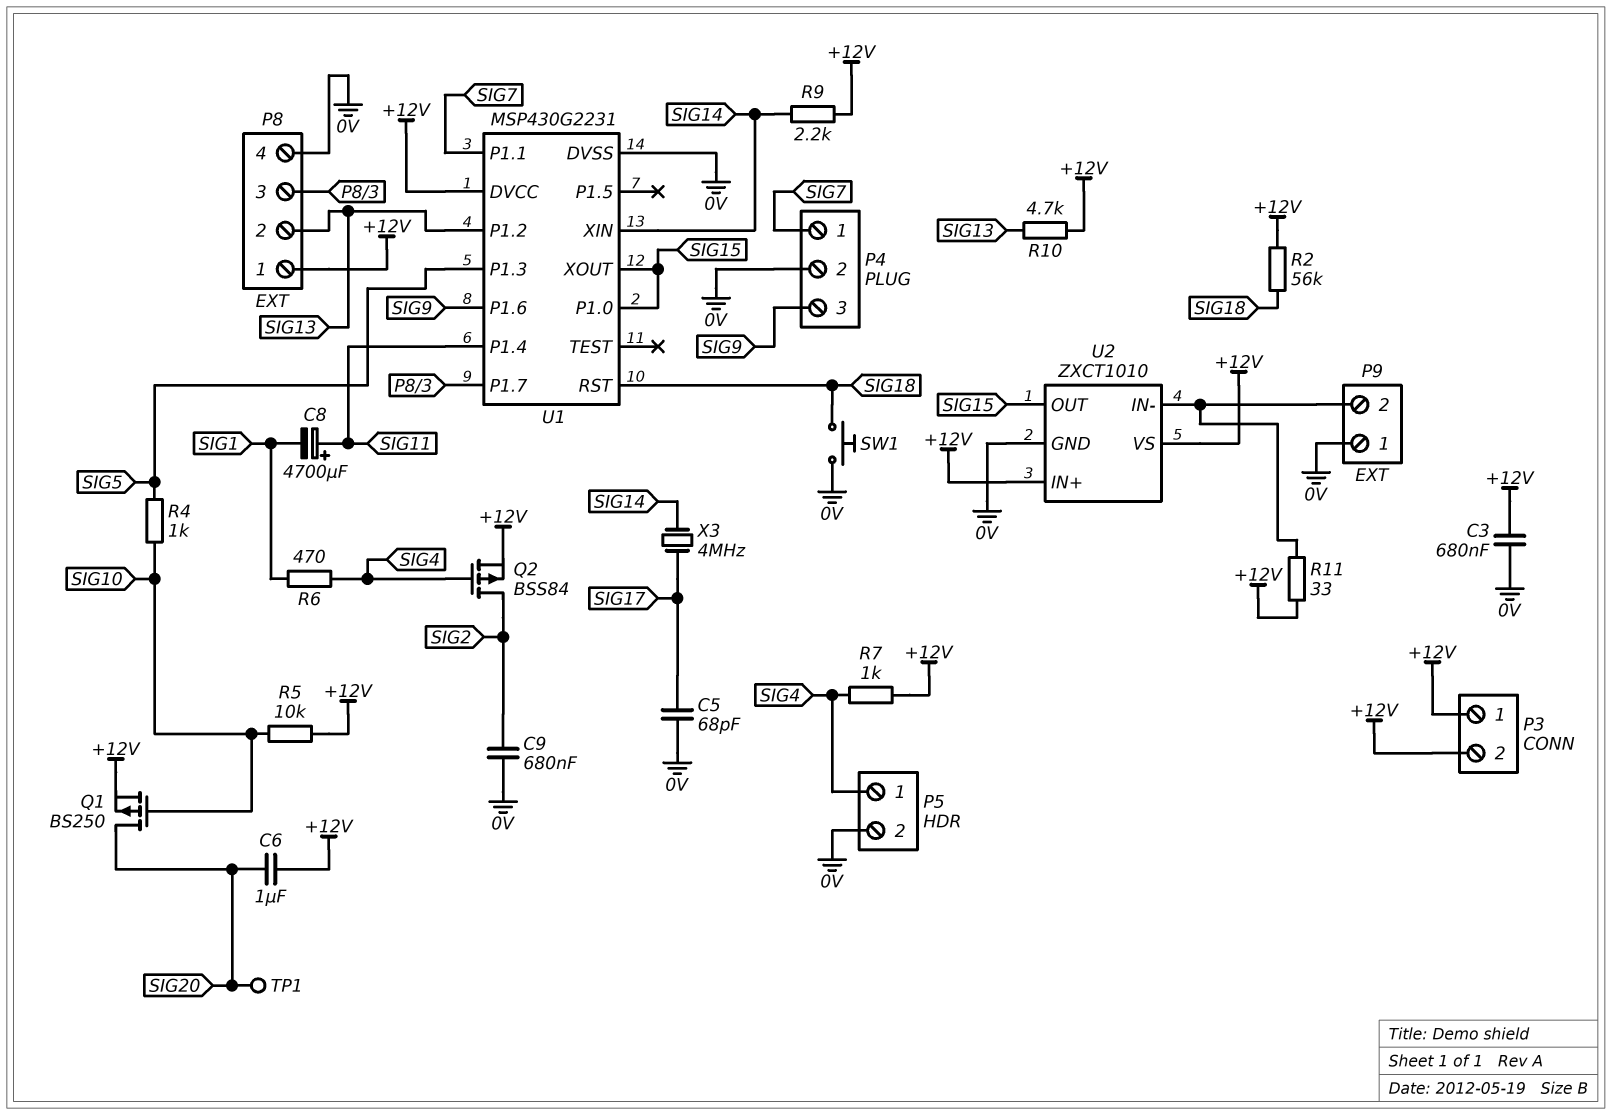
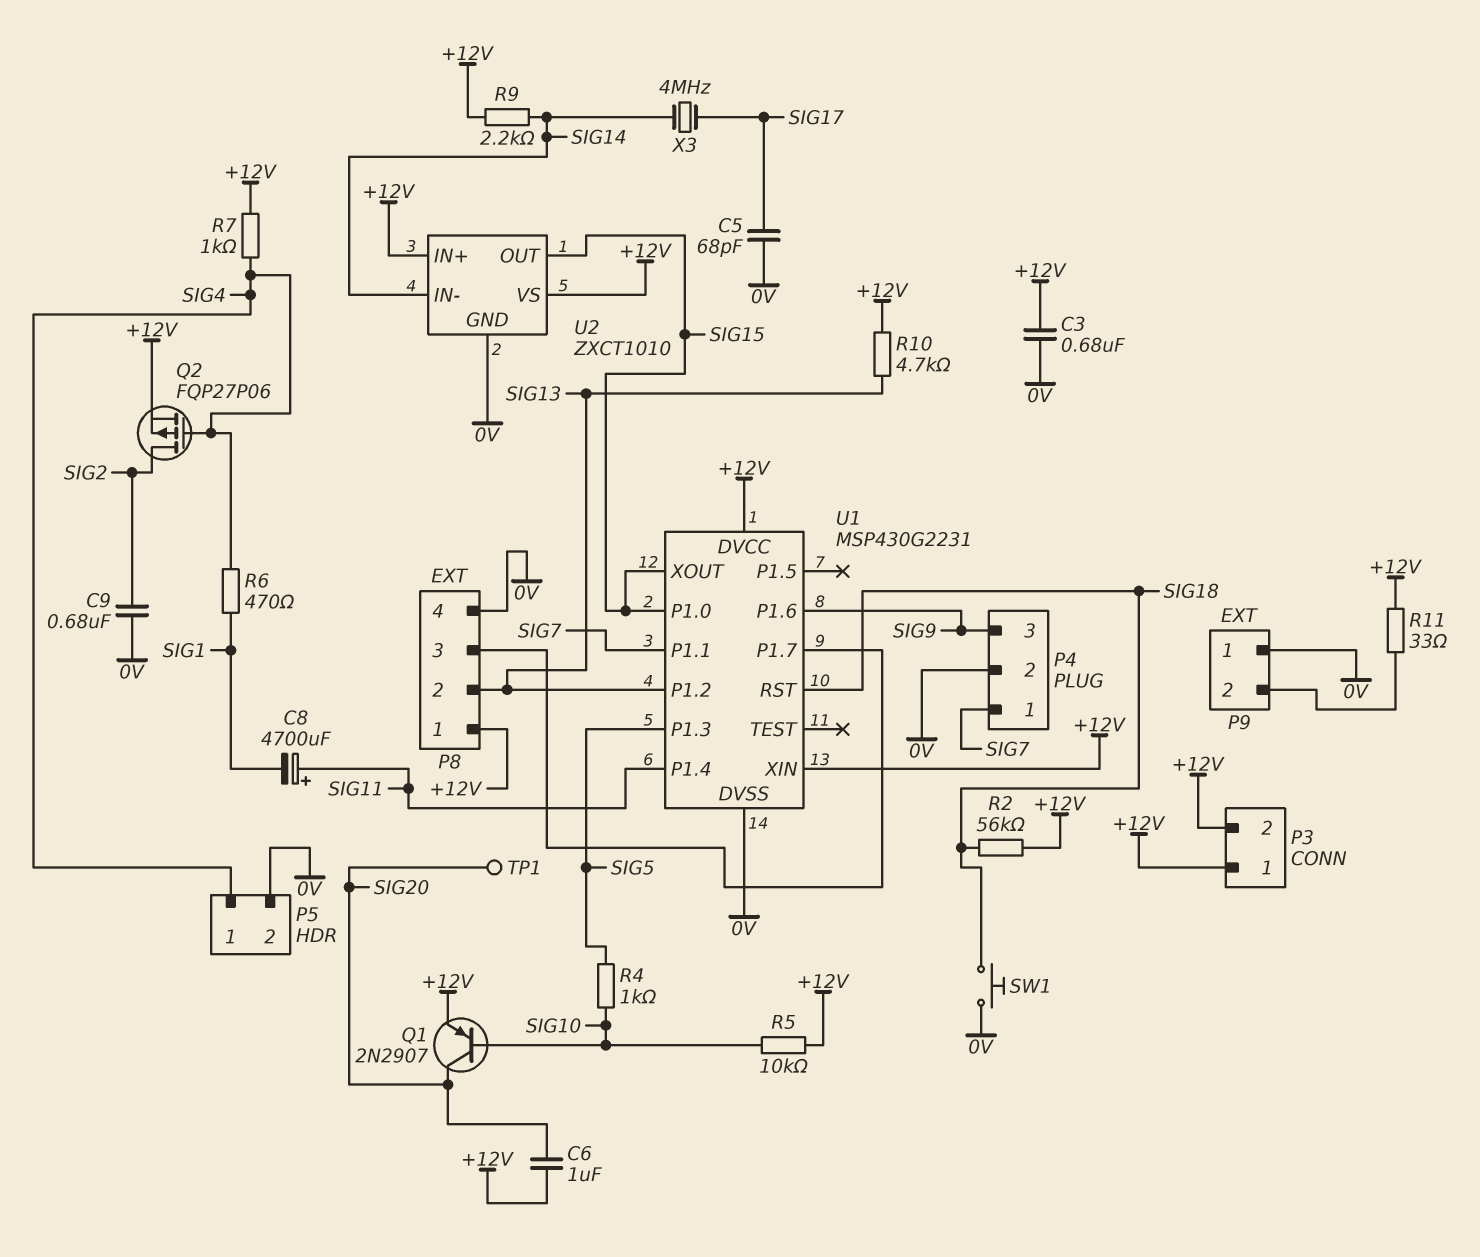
Q1: PMOS BS250 (G SIG10, D SIG20, S +12V) -> PNP 2N2907 (B SIG10, C SIG20, E +12V)
Q2: PMOS BSS84 (G SIG4, D SIG2, S +12V) -> PMOS FQP27P06 (G SIG4, D SIG2, S +12V)
U1 pin XIN: SIG14 -> +12V
U2 pin IN-: P9/2 -> SIG14

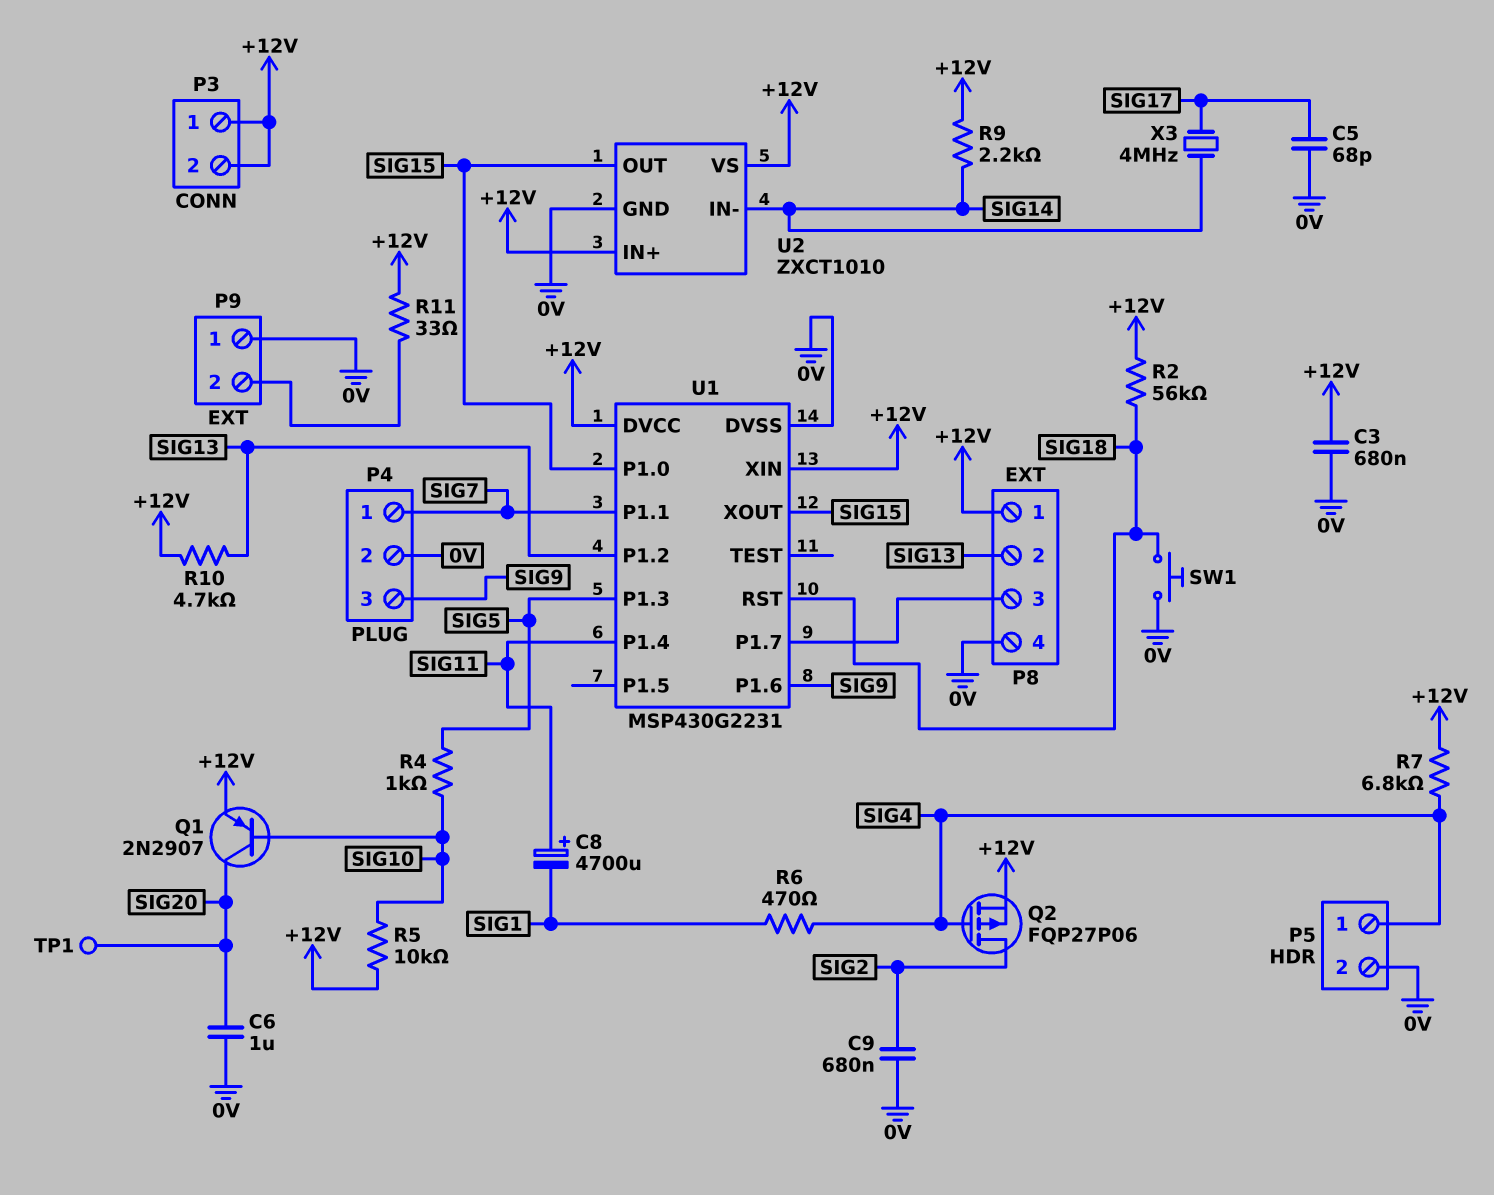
C6: 1uF (+12V, SIG20) -> 1uF (0V, SIG20)
R7: 1k (+12V, SIG4) -> 6.8k (+12V, SIG4)

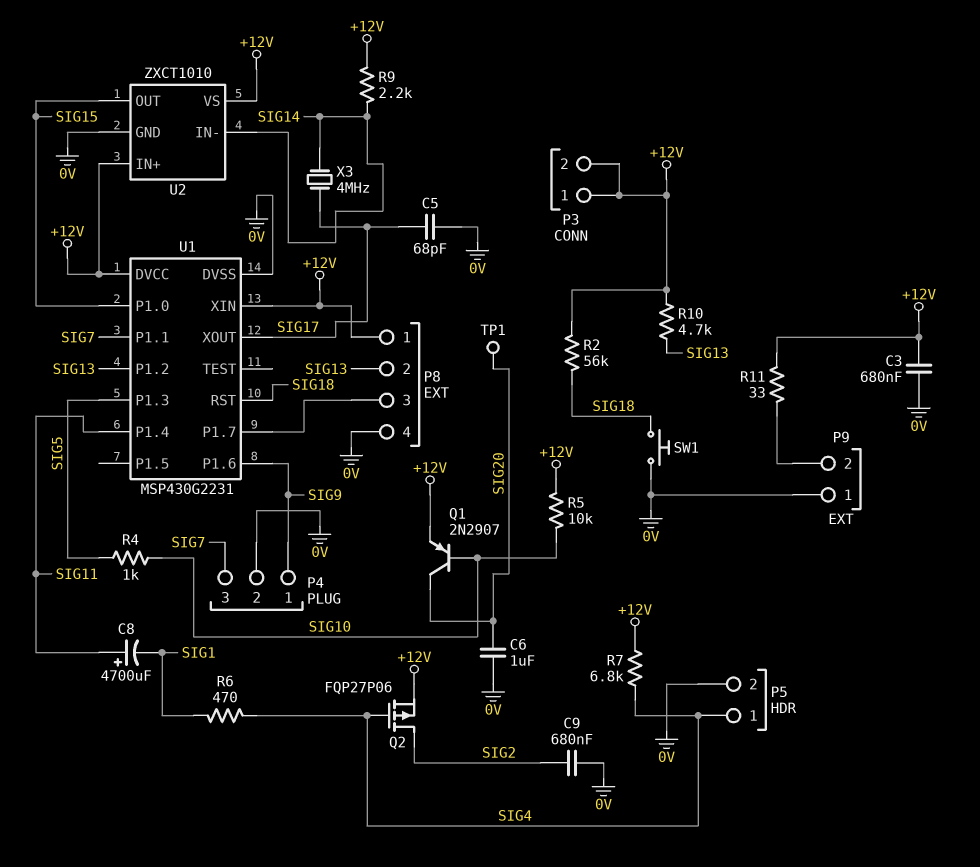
P4 pin 1: SIG7 -> SIG9
P4 pin 3: SIG9 -> SIG7
U1 pin XOUT: SIG15 -> SIG17

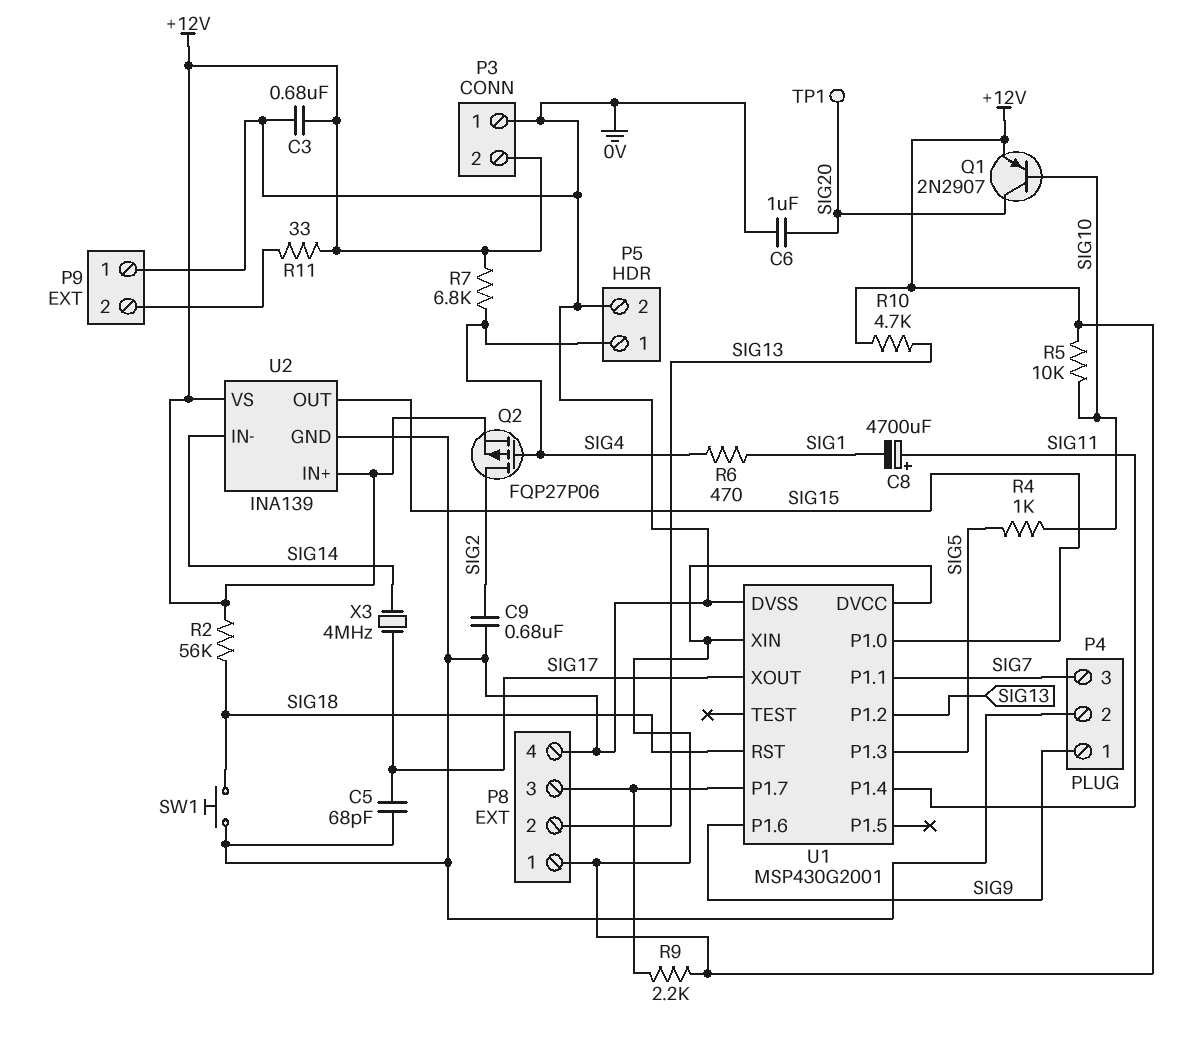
P3 pin 1: +12V -> 0V
R9: 2.2k (+12V, SIG14) -> 2.2k (+12V, P8/3)
U1: MSP430G2231 -> MSP430G2001
U2: ZXCT1010 -> INA139

